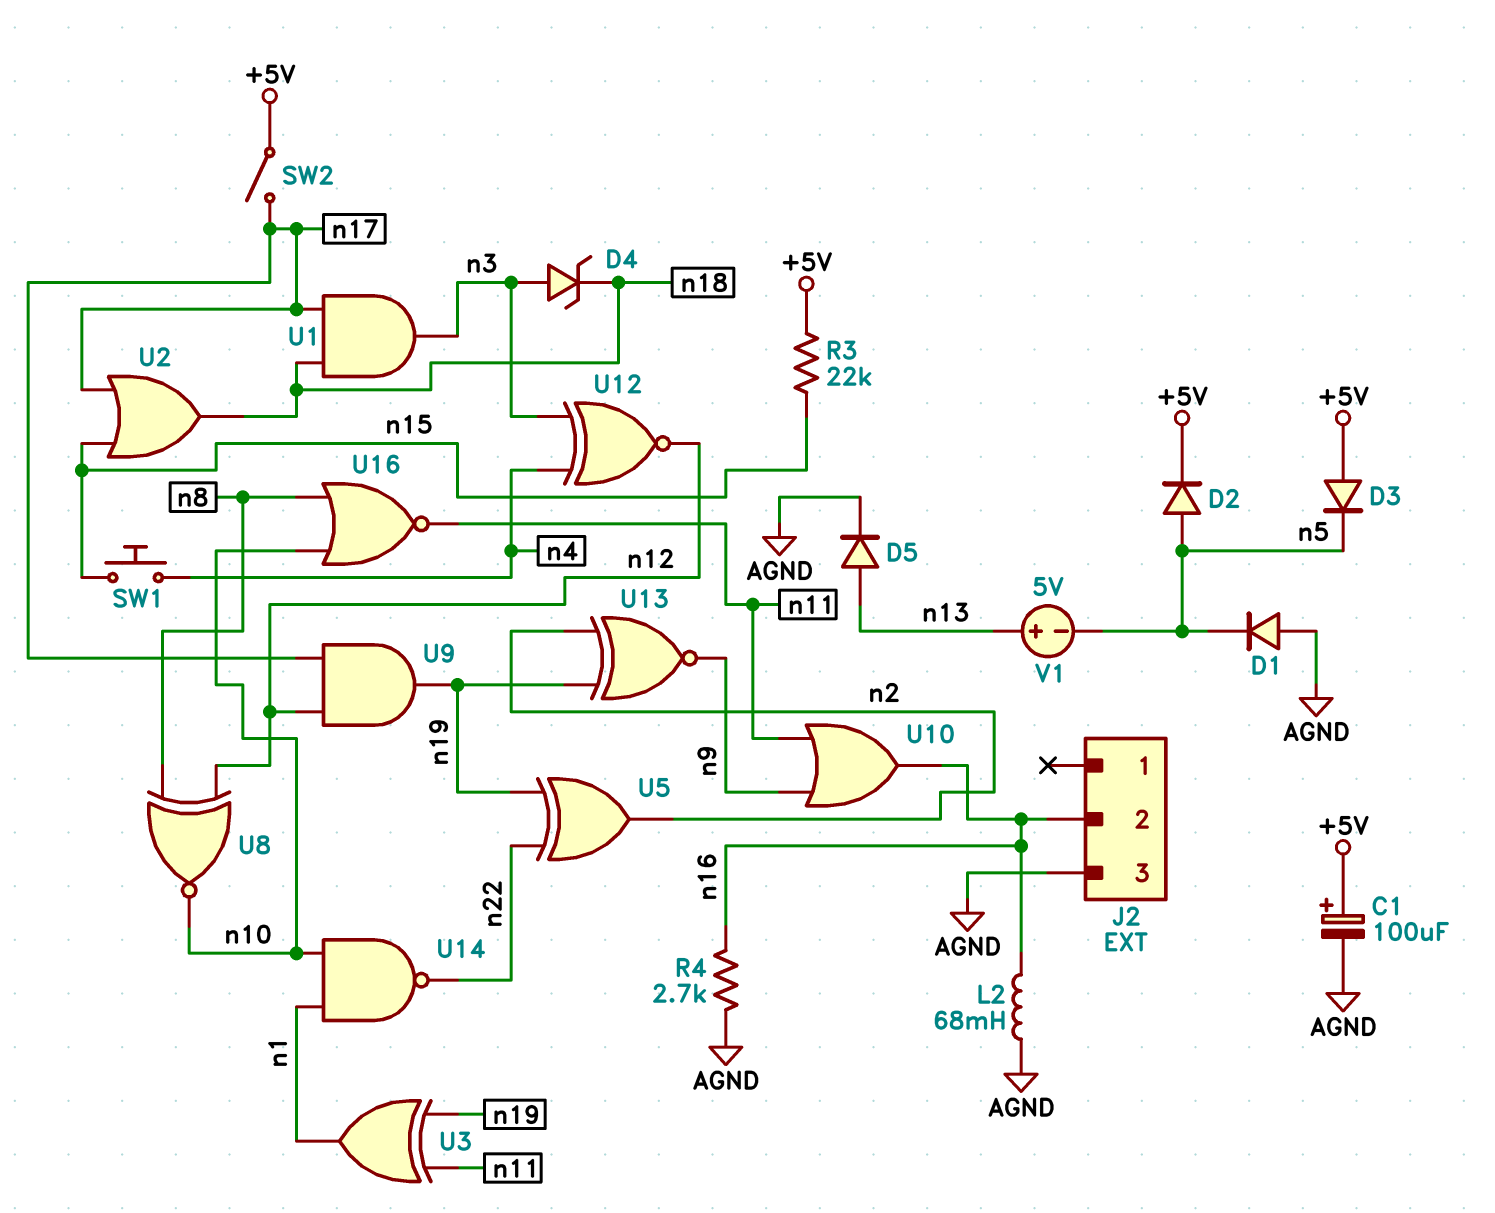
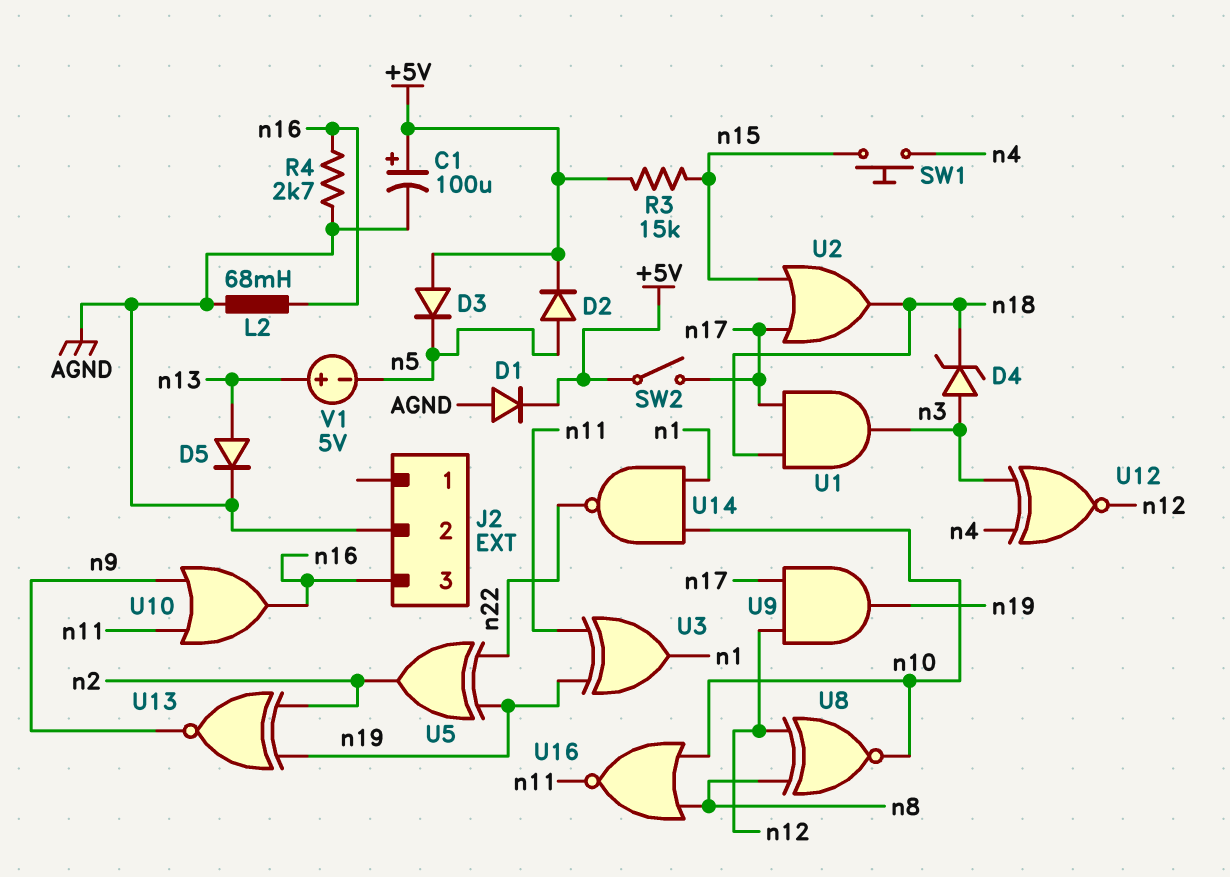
D1: diode (A AGND, K n5) -> diode (A AGND, K +5V)
J2 pin 2: n16 -> AGND
J2 pin 3: AGND -> n16
R3: 22k (+5V, n15) -> 15k (+5V, n15)

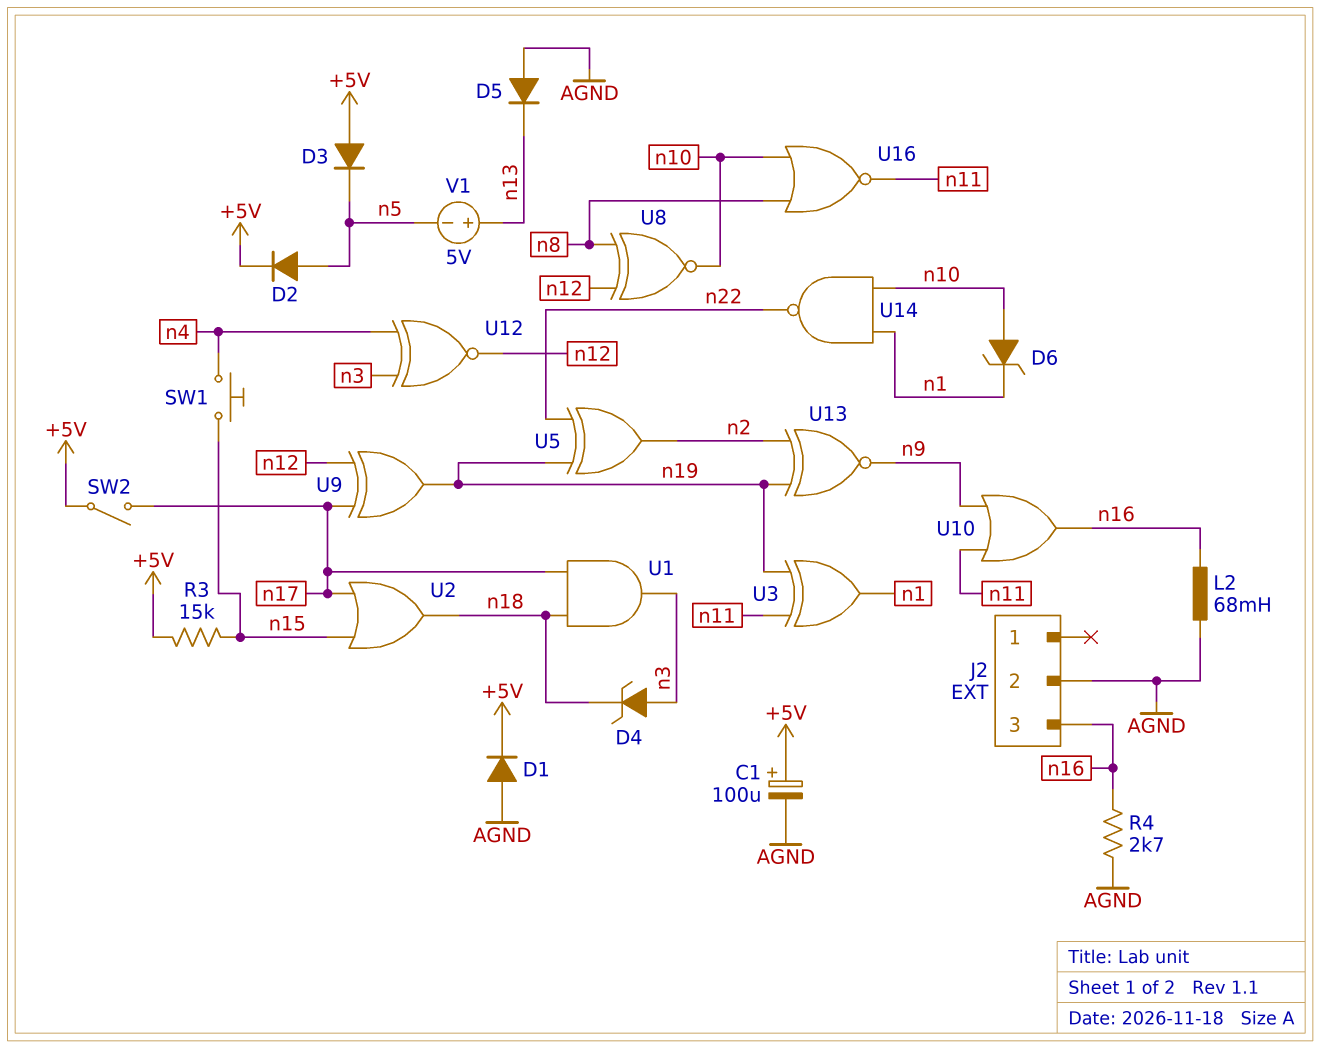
D5: diode (A n13, K AGND) -> diode (A AGND, K n13)
D6: none -> zener (A n10, K n1)
U9: AND (in n12, in n17, out n19) -> XOR (in n12, in n17, out n19)

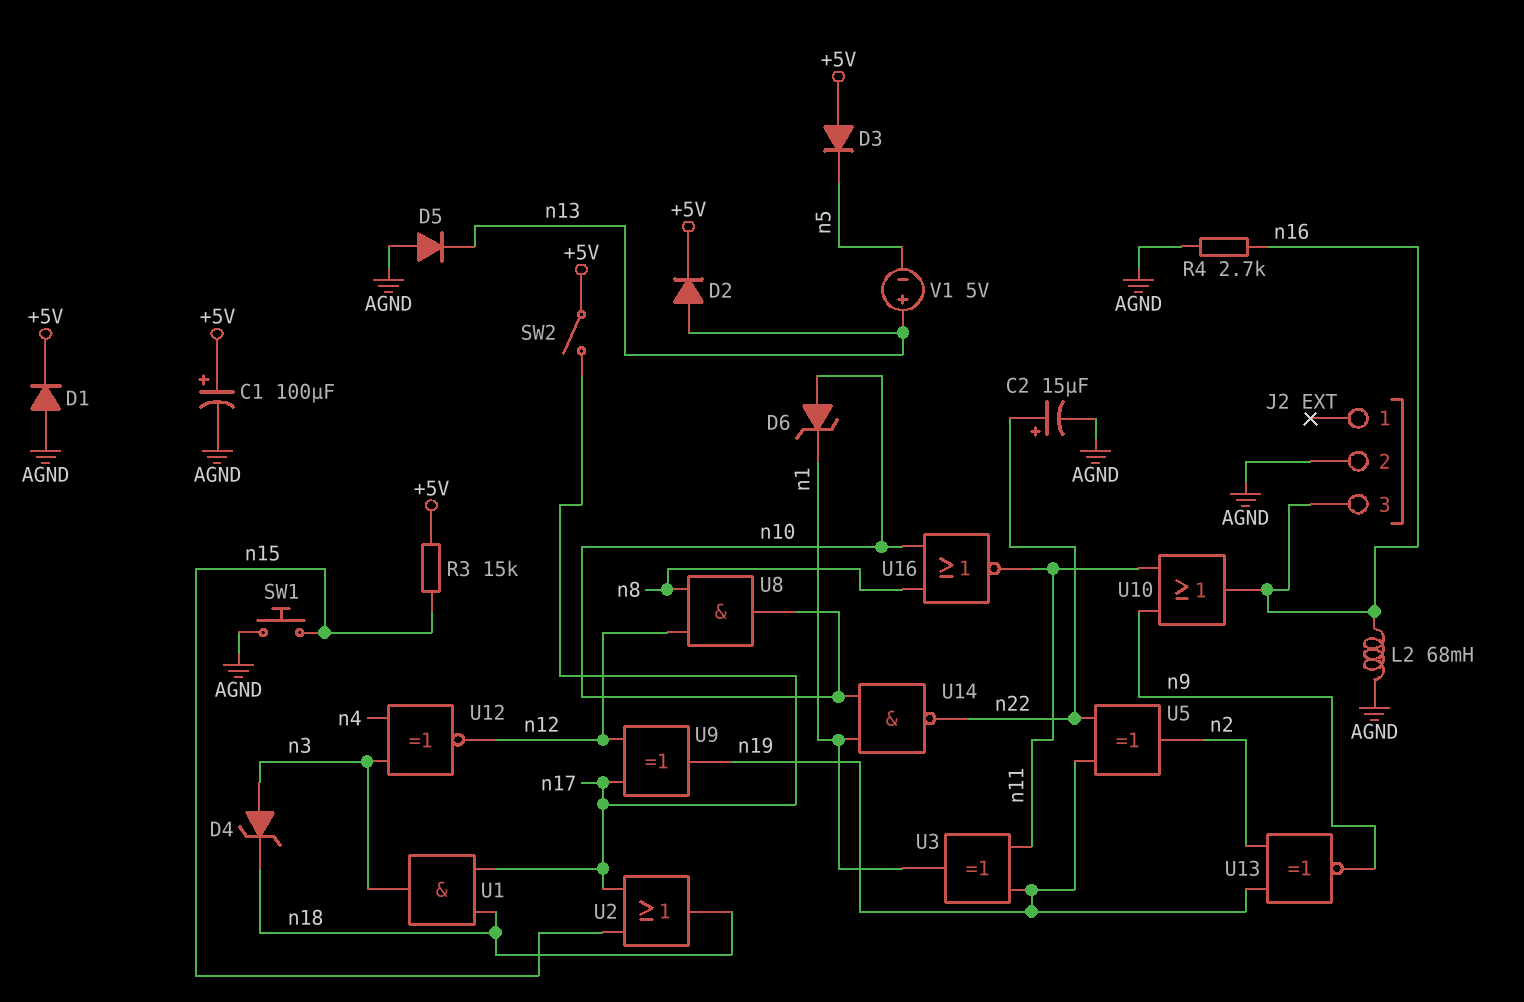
C2: none -> 15uF (plus n22, minus AGND)
D2: diode (A n5, K +5V) -> diode (A n13, K +5V)
SW1: button (n4, n15) -> button (AGND, n15)
U8: XNOR (in n8, in n12, out n10) -> AND (in n8, in n12, out n10)

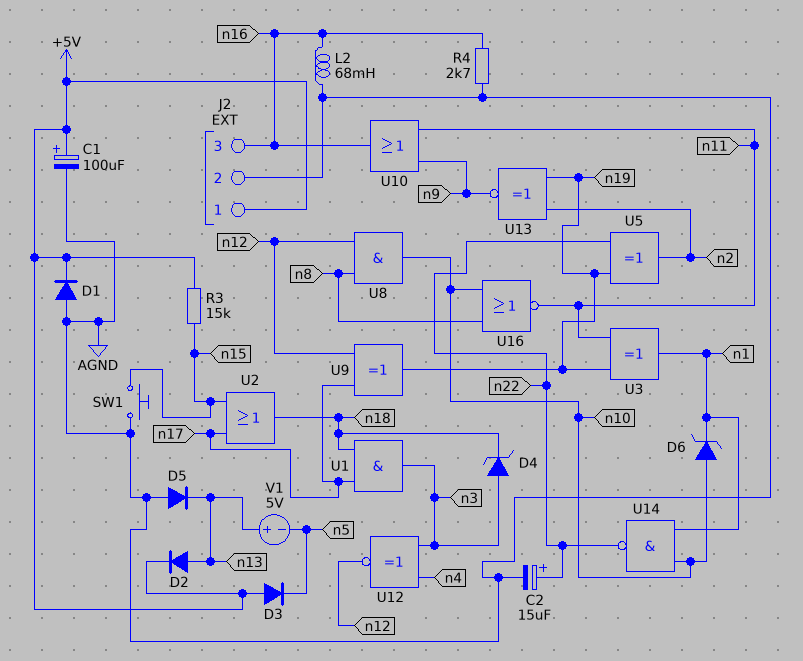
J2 pin 1: none -> +5V
SW2: switch (+5V, n17) -> none

